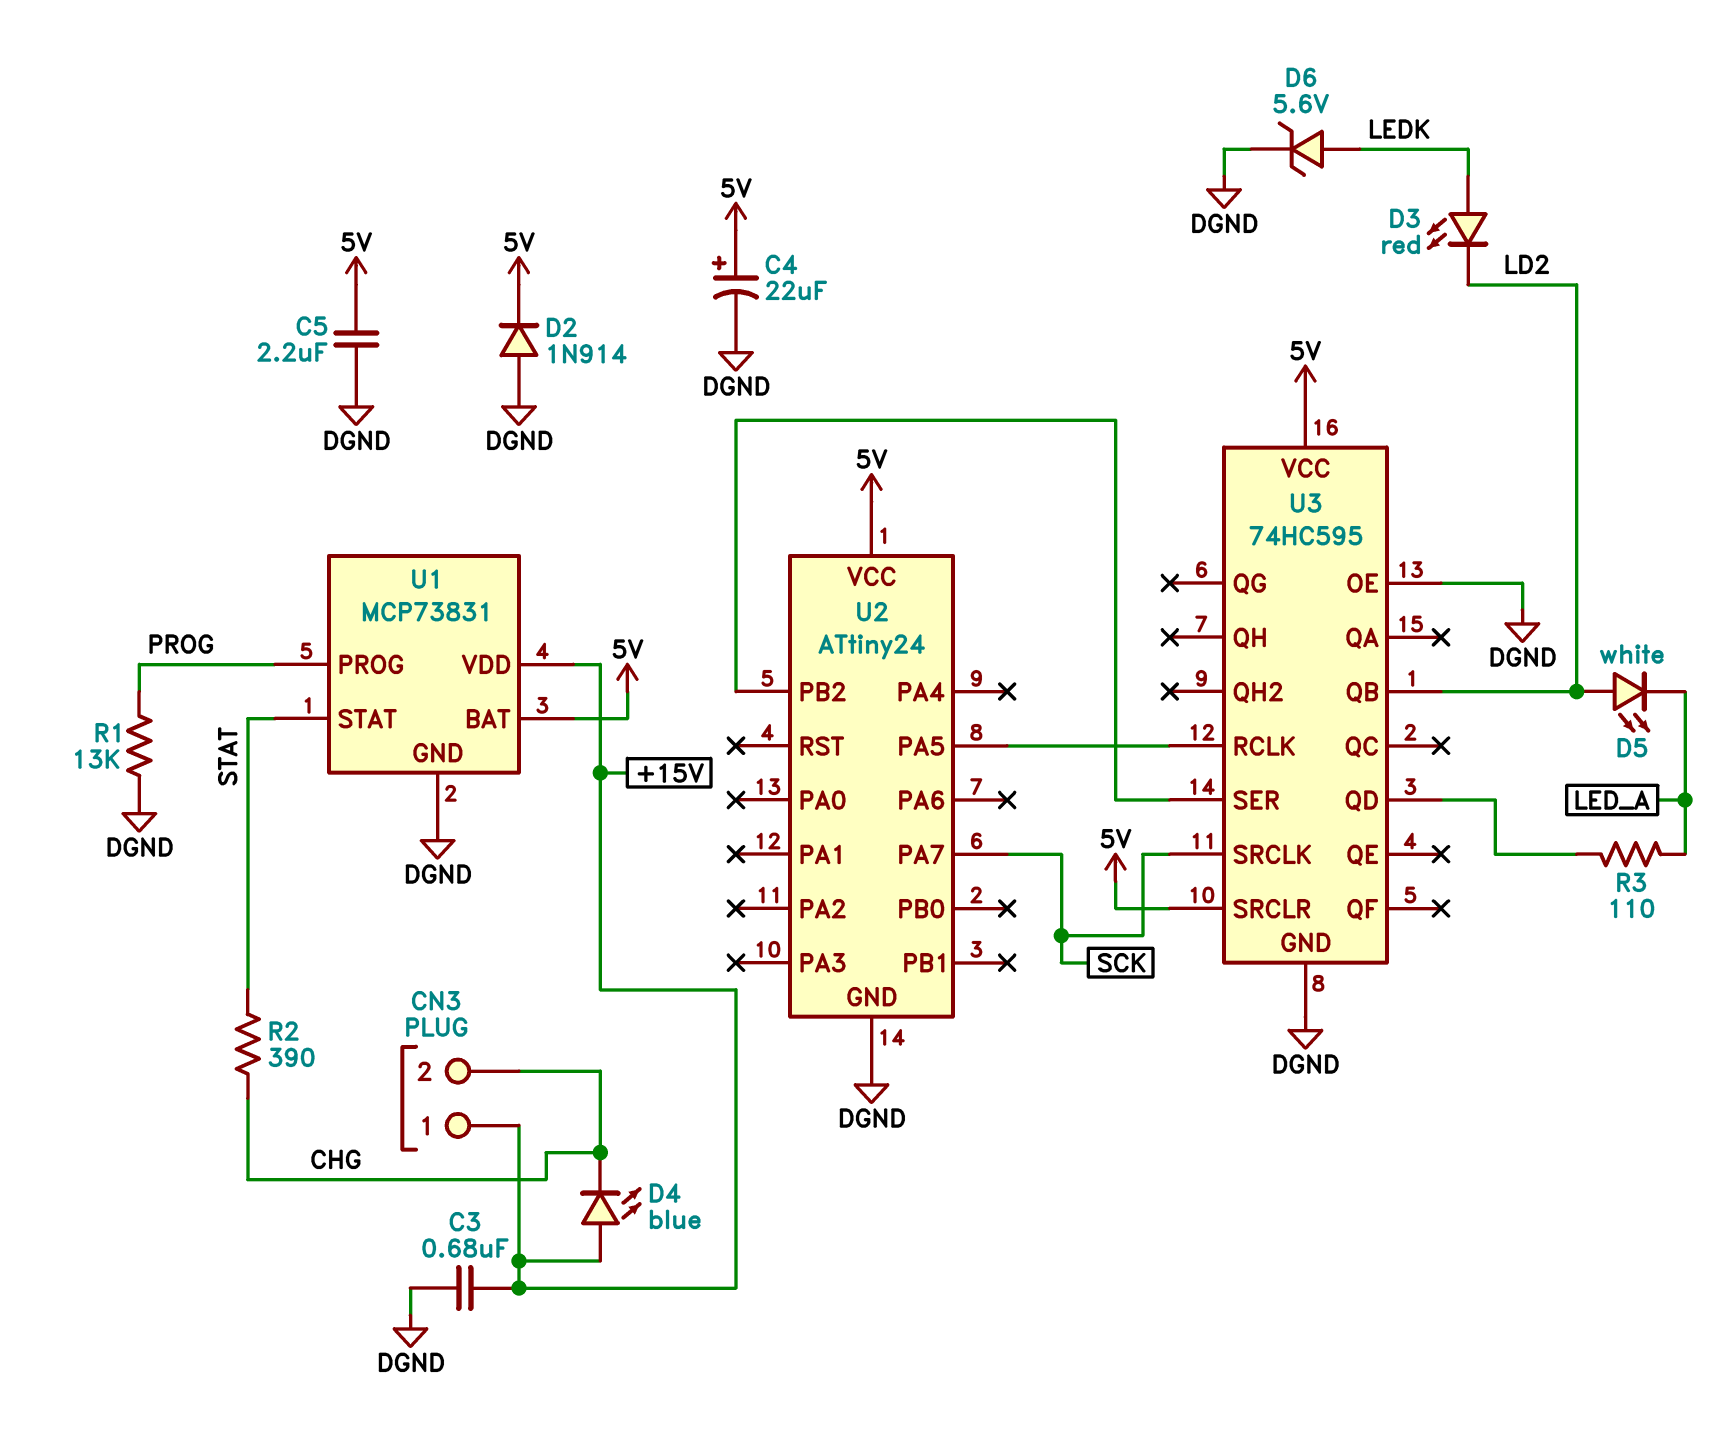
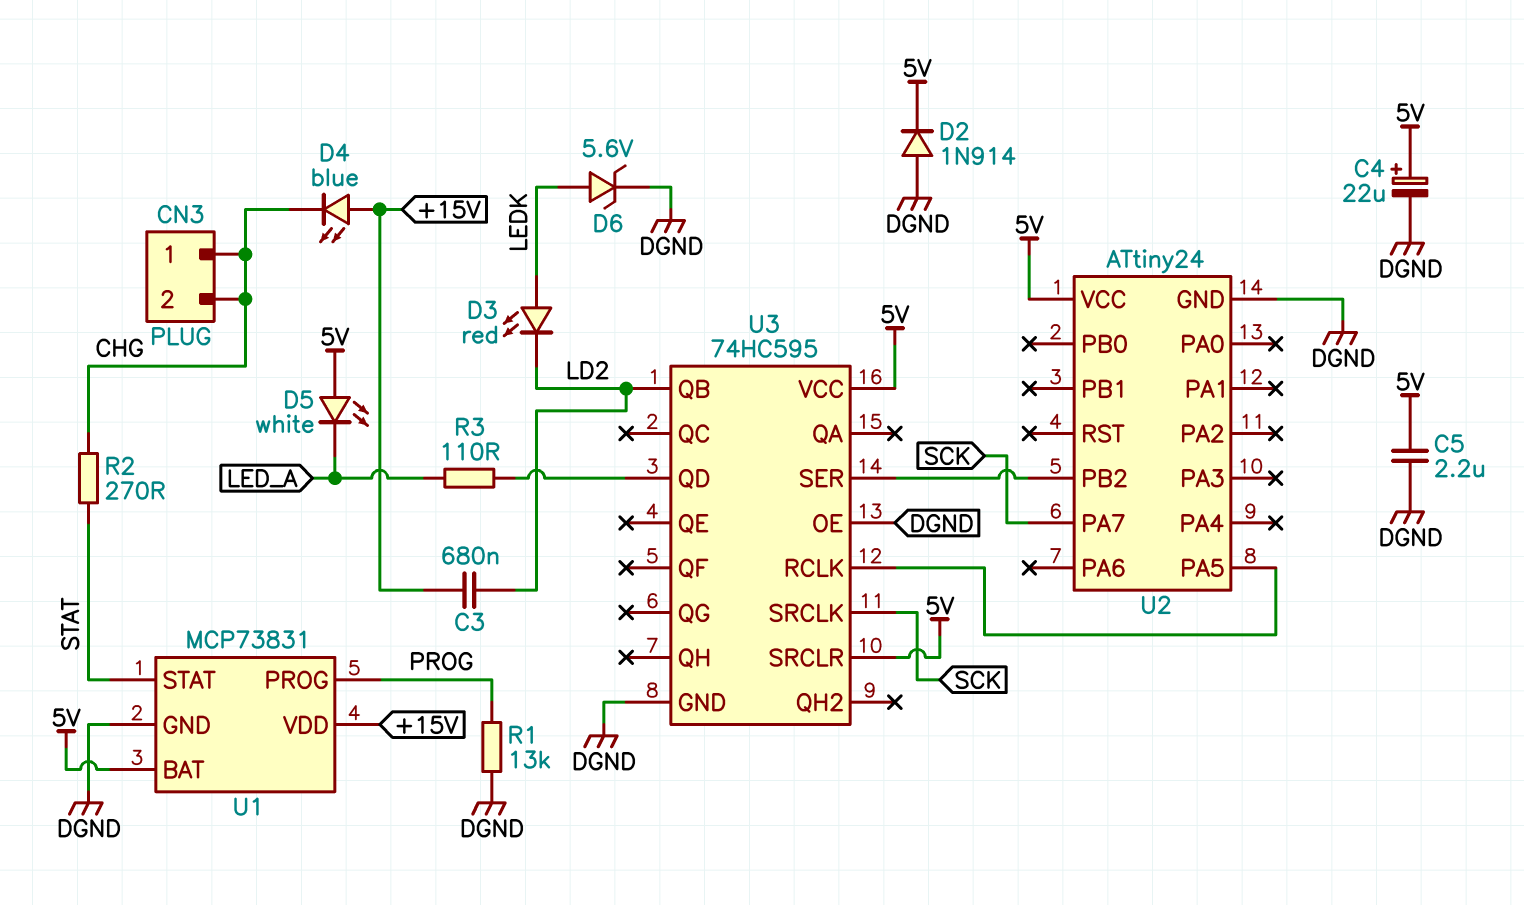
C3: 680nF (+15V, DGND) -> 680nF (+15V, LD2)
CN3 pin 1: +15V -> CHG
D5: LED white (A LD2, K LED_A) -> LED white (A 5V, K LED_A)
R2: 390 (CHG, STAT) -> 270 (CHG, STAT)

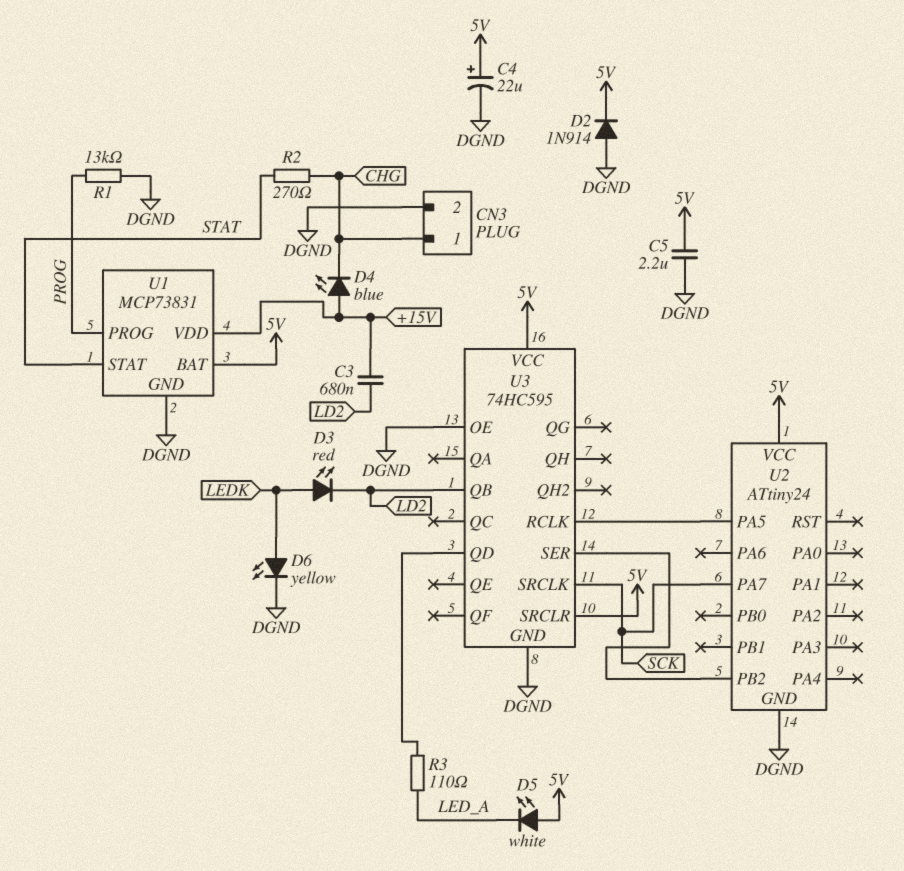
CN3 pin 2: CHG -> DGND
D6: zener 5.6V (A LEDK, K DGND) -> LED yellow (A LEDK, K DGND)

